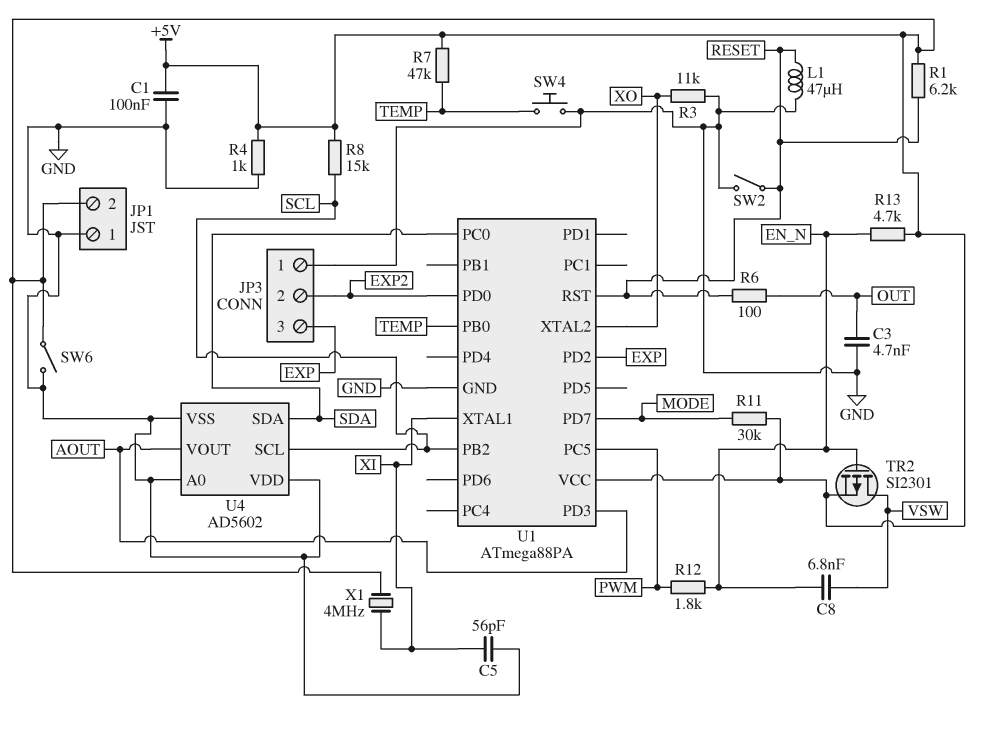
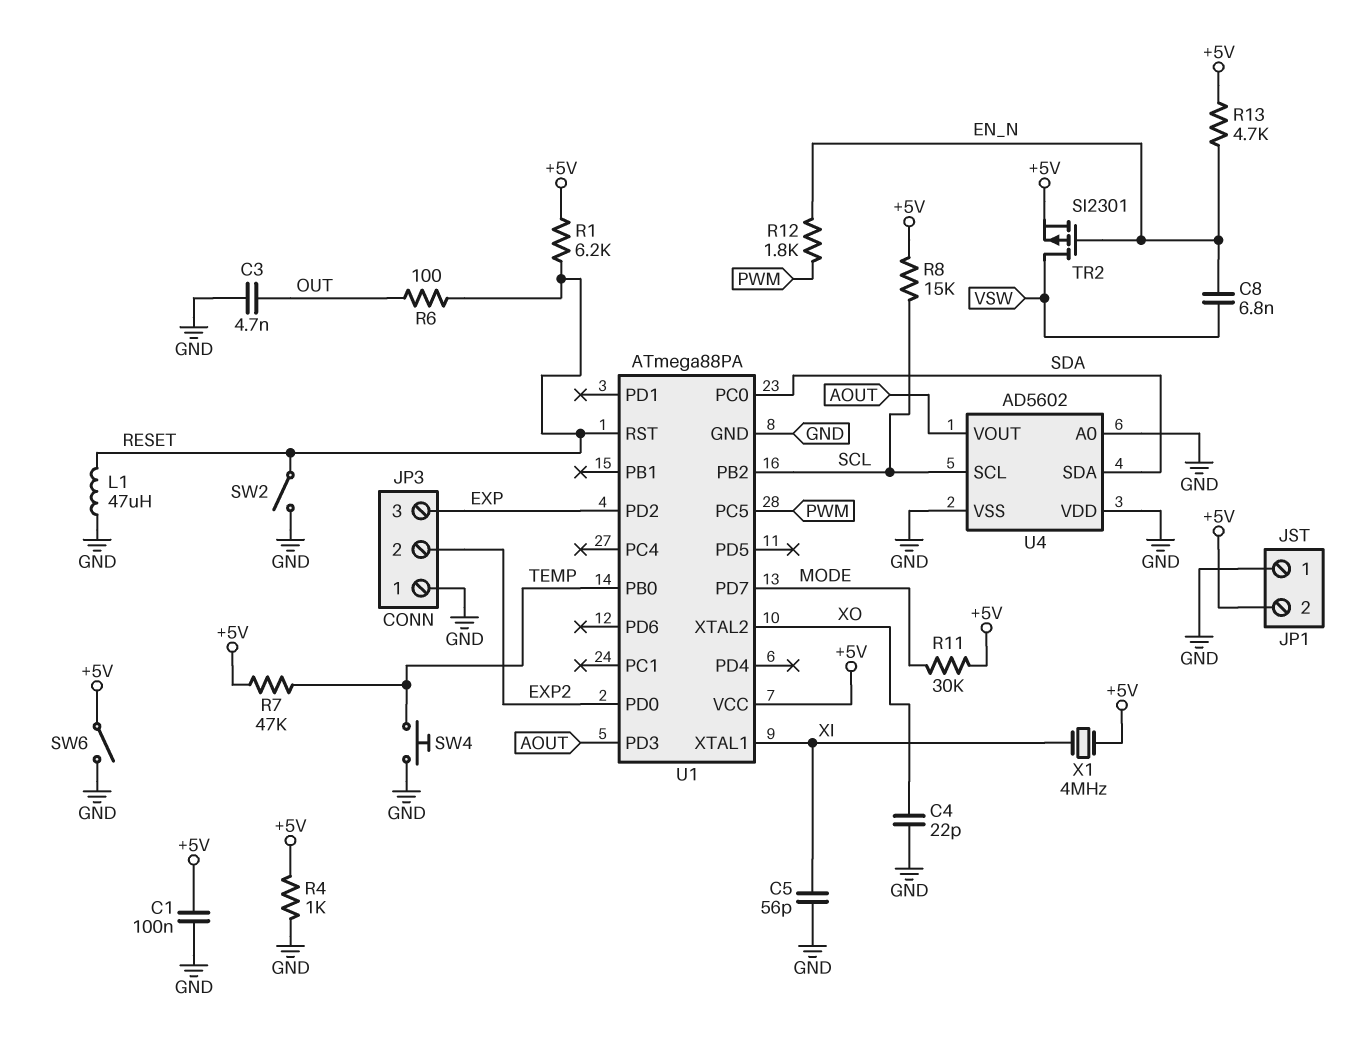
C4: none -> 22pF (GND, XO)
R3: 11k (GND, XO) -> none

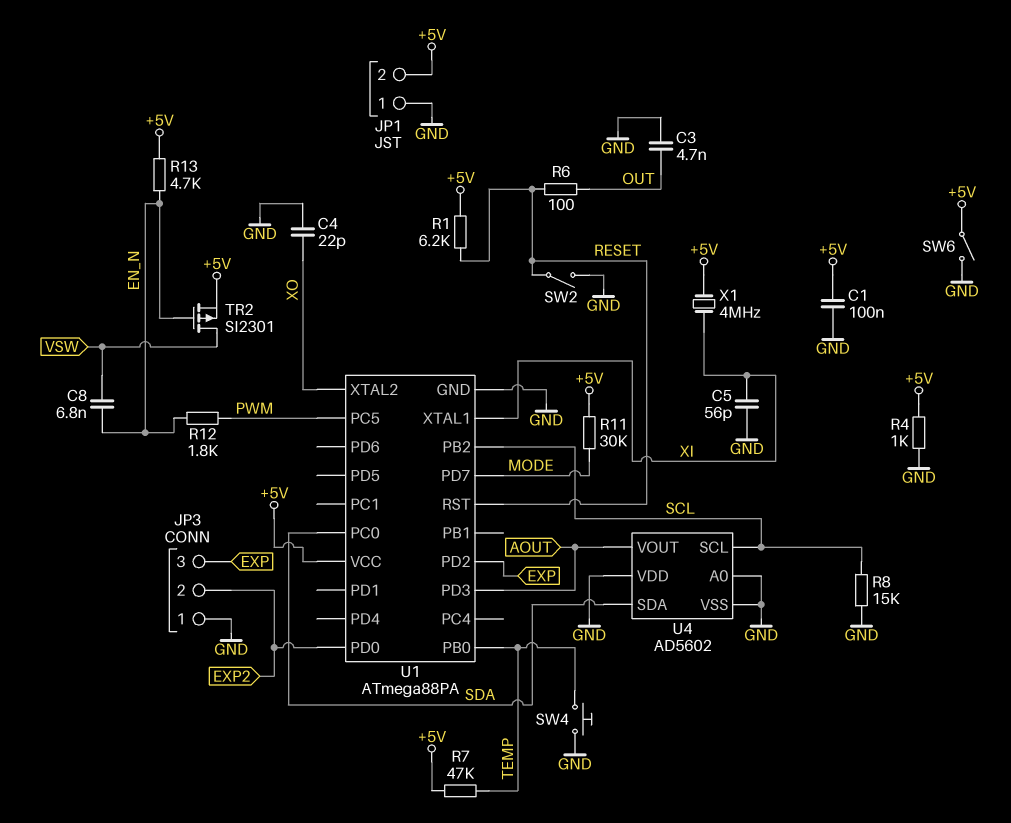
L1: 47uH (GND, RESET) -> none
R8: 15k (+5V, SCL) -> 15k (GND, SCL)

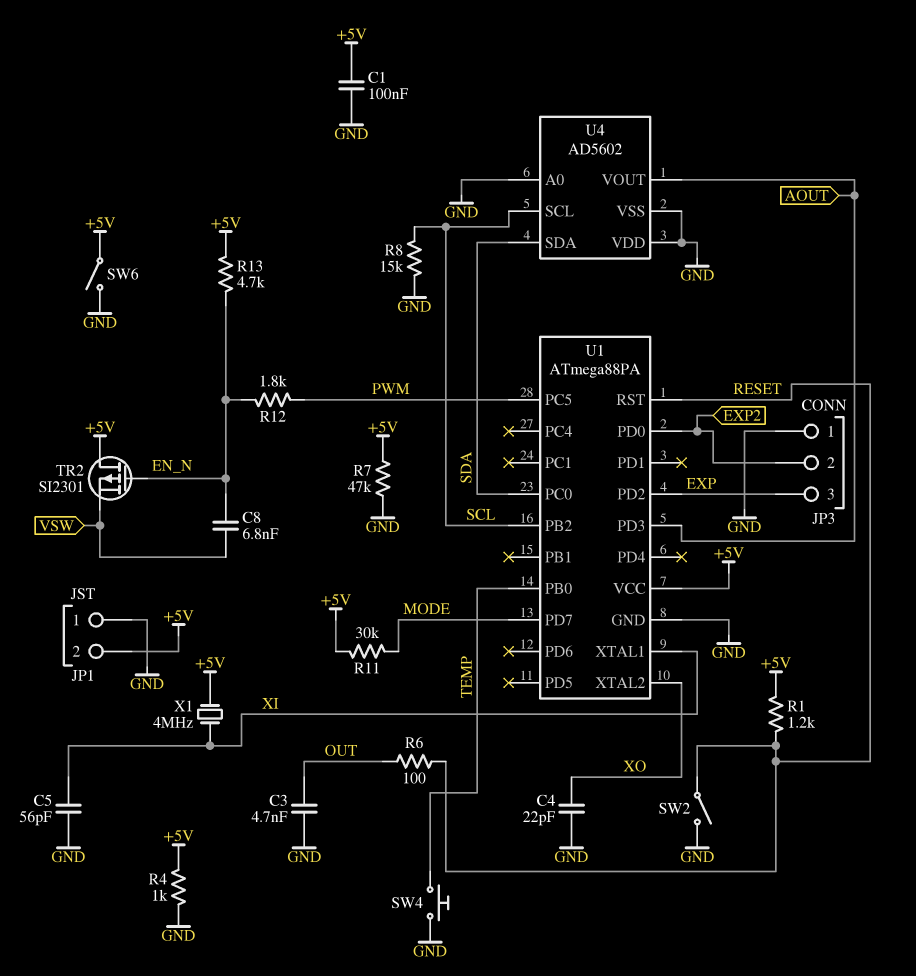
R1: 6.2k (+5V, RESET) -> 1.2k (+5V, RESET)
R7: 47k (+5V, TEMP) -> 47k (+5V, GND)
TR2: PMOS SI2301 (G EN_N, D VSW, S +5V) -> PMOS SI2301 (G EN_N, D +5V, S VSW)

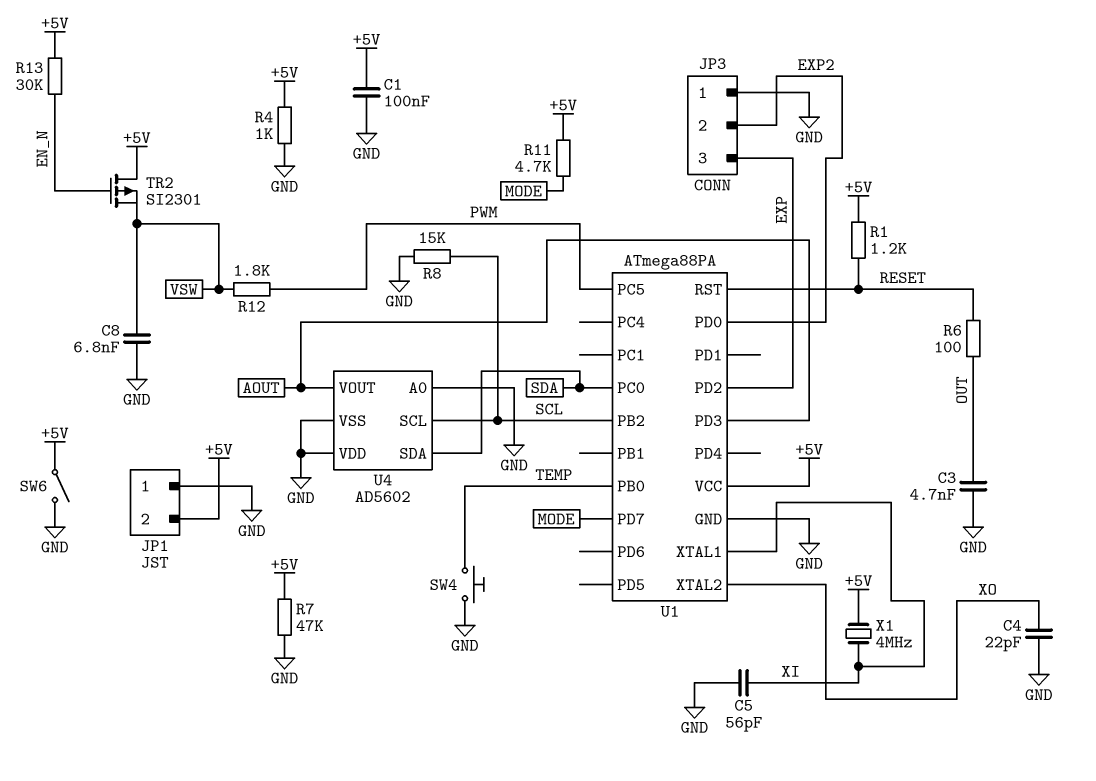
C8: 6.8nF (EN_N, VSW) -> 6.8nF (GND, VSW)
R11: 30k (+5V, MODE) -> 4.7k (+5V, MODE)
R12: 1.8k (EN_N, PWM) -> 1.8k (PWM, VSW)
R13: 4.7k (+5V, EN_N) -> 30k (+5V, EN_N)
SW2: switch (GND, RESET) -> none

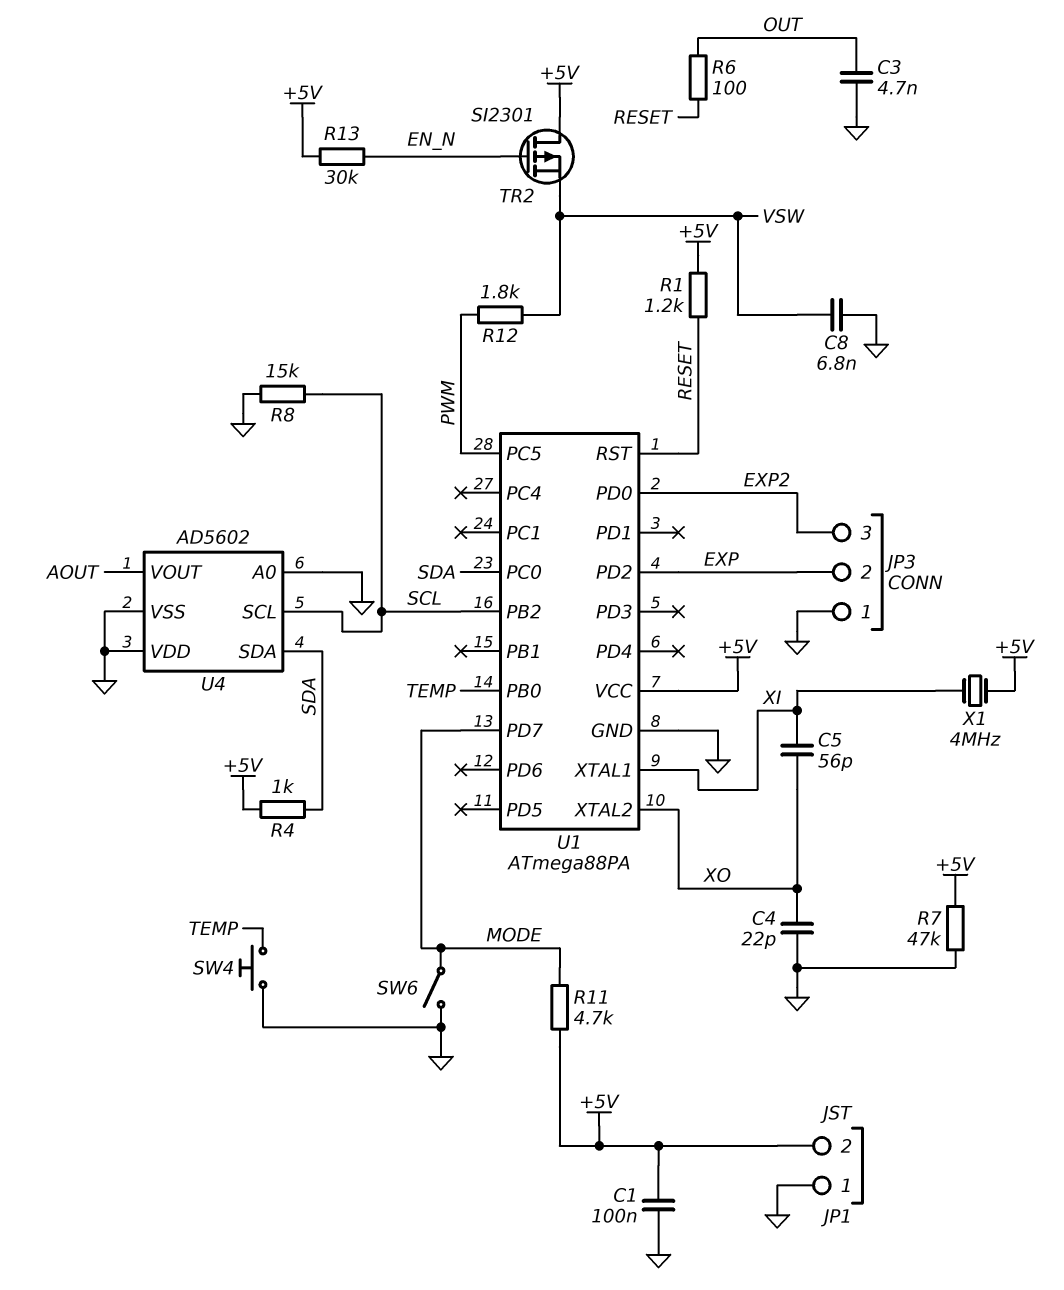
C5: 56pF (GND, XI) -> 56pF (XI, XO)
JP3 pin 2: EXP2 -> EXP
JP3 pin 3: EXP -> EXP2
R4: 1k (+5V, GND) -> 1k (+5V, SDA)
SW6: switch (+5V, GND) -> switch (GND, MODE)
U1 pin PD3: AOUT -> none

